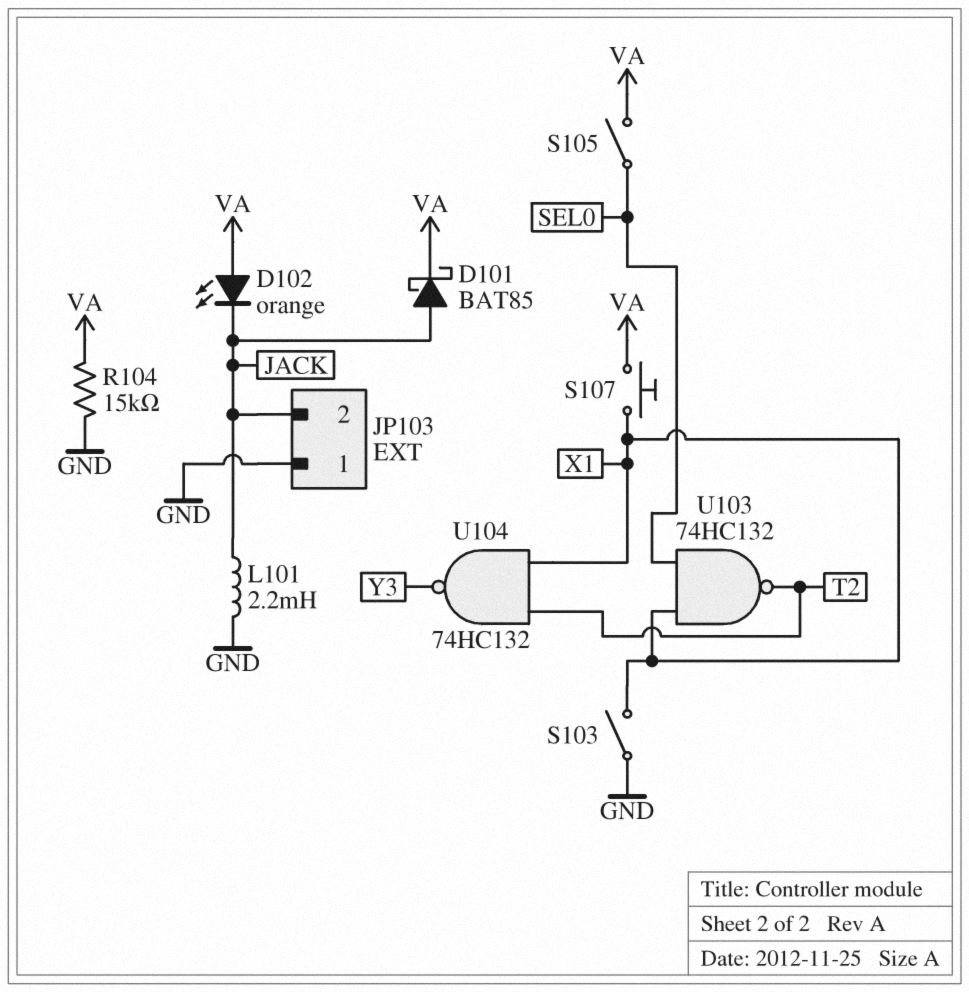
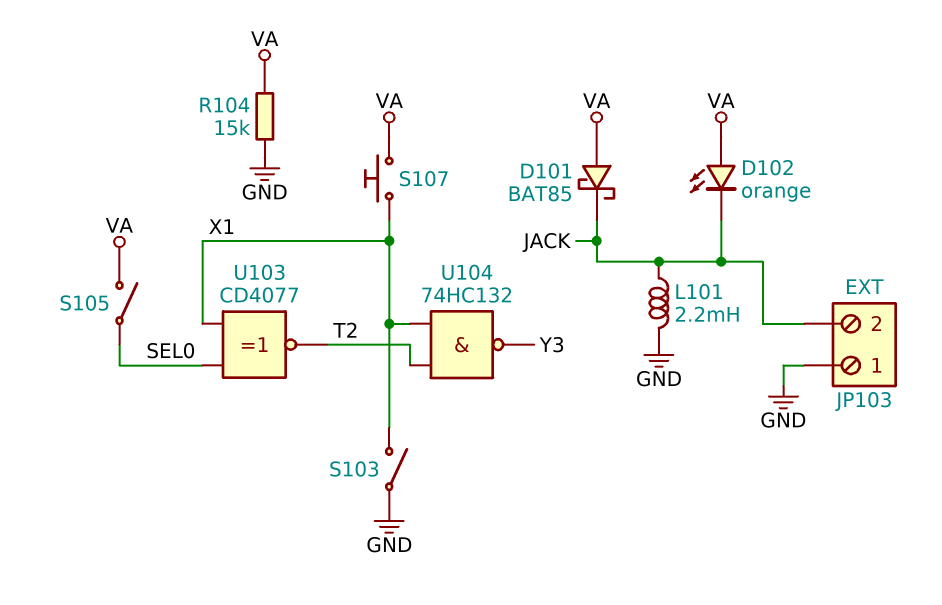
D101: schottky BAT85 (A JACK, K VA) -> schottky BAT85 (A VA, K JACK)
U103: NAND 74HC132 (in SEL0, in X1, out T2) -> XNOR CD4077 (in SEL0, in X1, out T2)

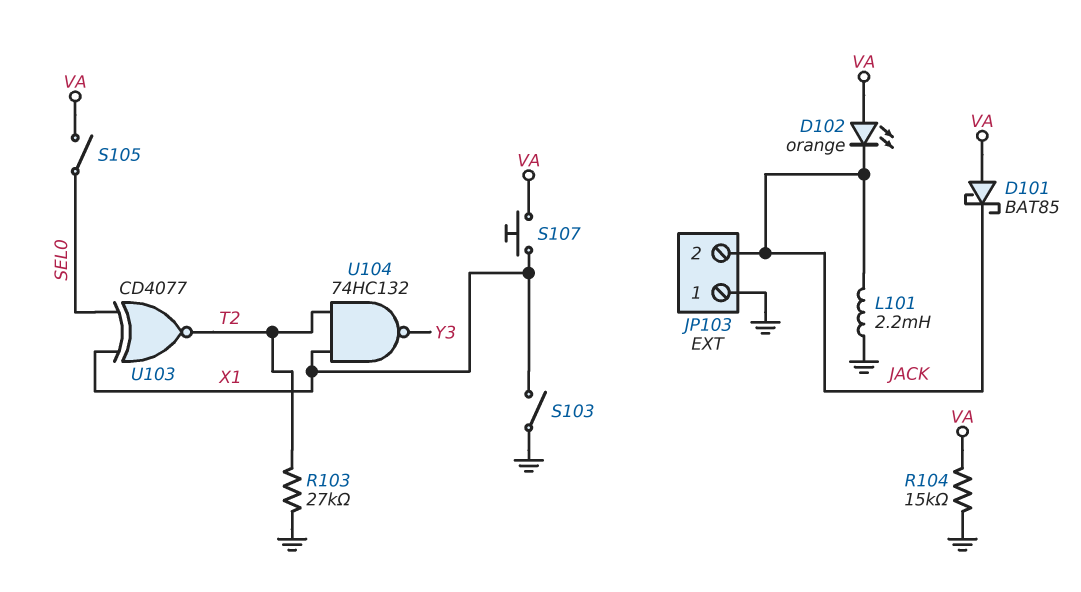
R103: none -> 27k (GND, T2)

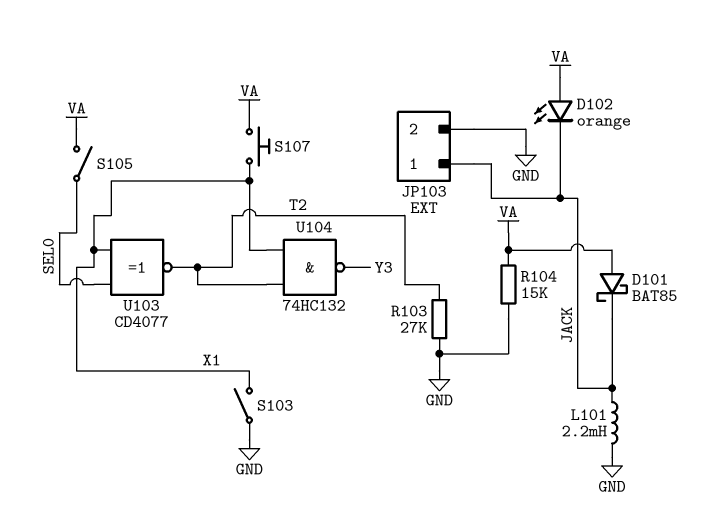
JP103 pin 1: GND -> JACK
JP103 pin 2: JACK -> GND

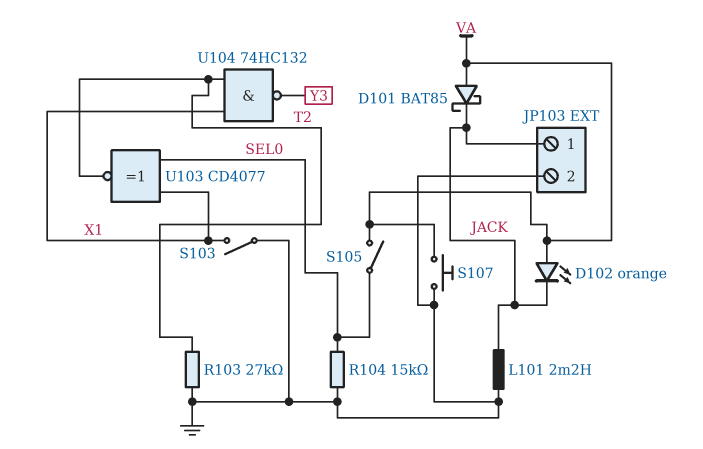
R104: 15k (GND, VA) -> 15k (GND, SEL0)
S107: button (VA, X1) -> button (GND, VA)

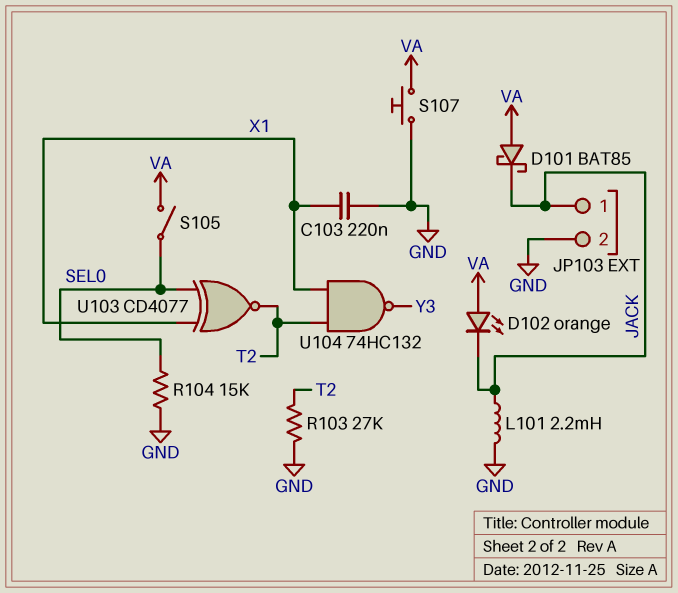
C103: none -> 220nF (GND, X1)
S103: switch (GND, X1) -> none

